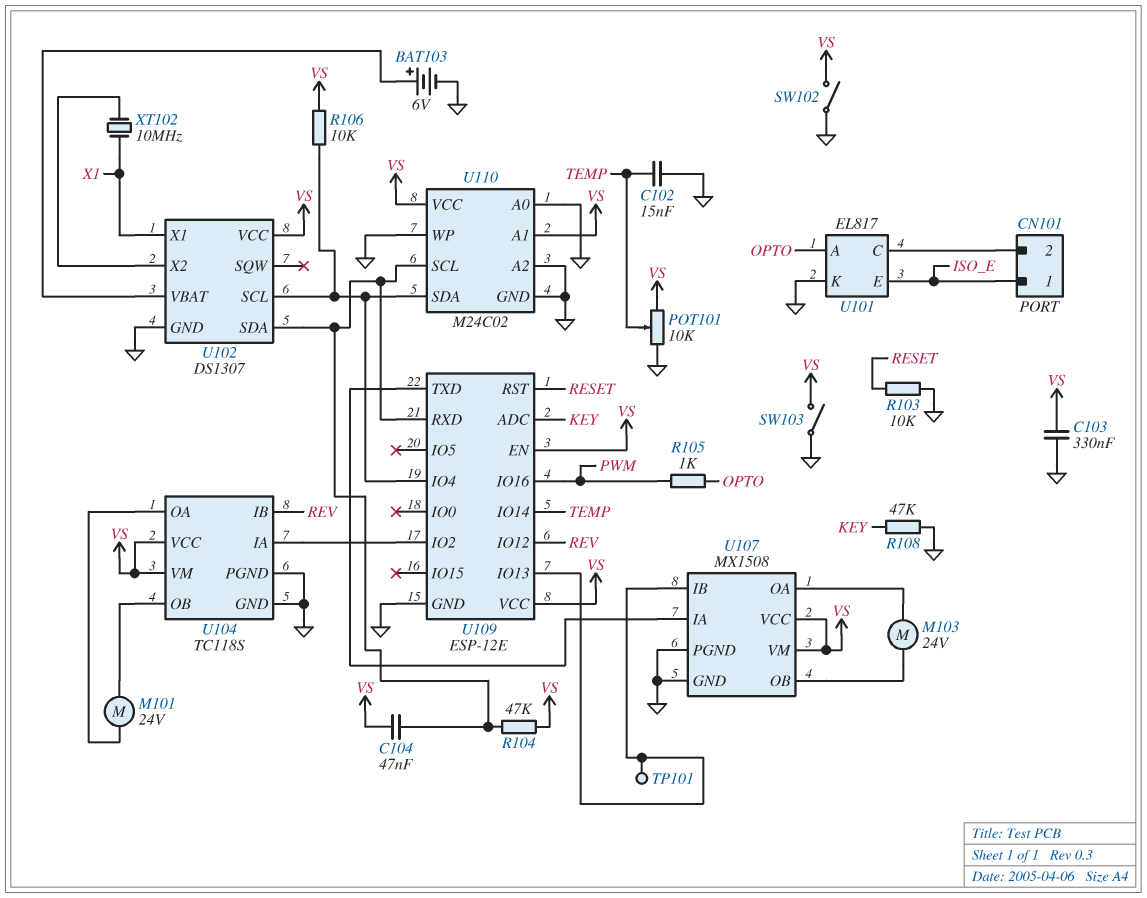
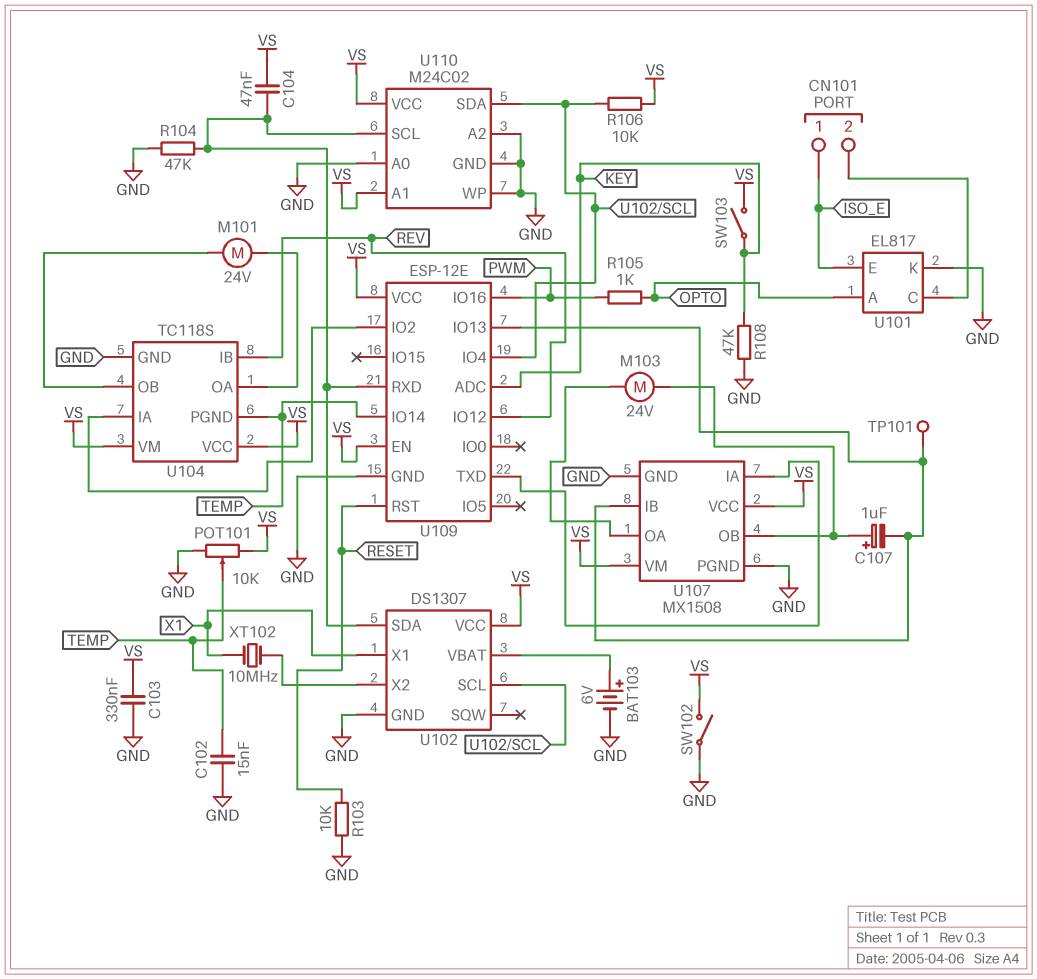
C107: none -> 1uF (plus U107/OB, minus U107/IB)
R104: 47k (U102/SDA, VS) -> 47k (GND, U102/SDA)
SW103: switch (GND, VS) -> switch (KEY, VS)
U104 pin PGND: GND -> TEMP

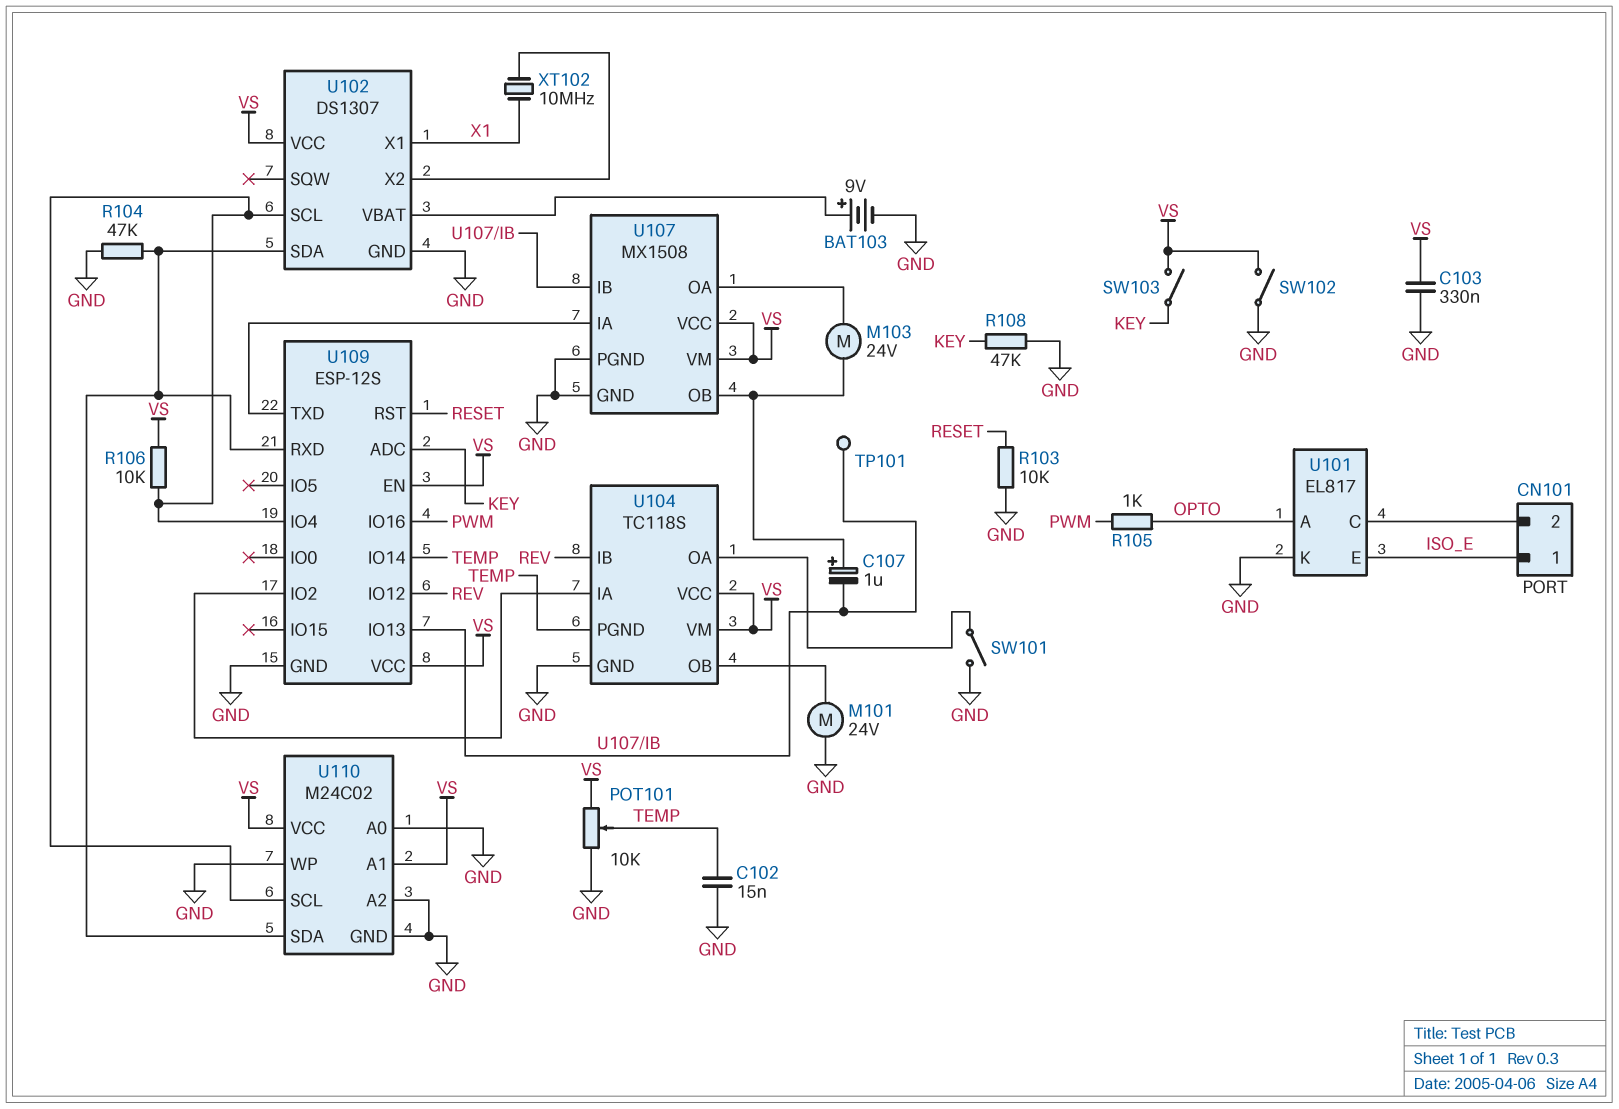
BAT103: 6V (plus U102/VBAT, minus GND) -> 9V (plus U102/VBAT, minus GND)
C104: 47nF (U102/SDA, VS) -> none
M101: motor 24V (U104/OA, U104/OB) -> motor 24V (GND, U104/OB)
SW101: none -> switch (GND, U104/OA)
U109: ESP-12E -> ESP-12S
U110 pin SCL: U102/SDA -> U102/SCL
U110 pin SDA: U102/SCL -> U102/SDA

